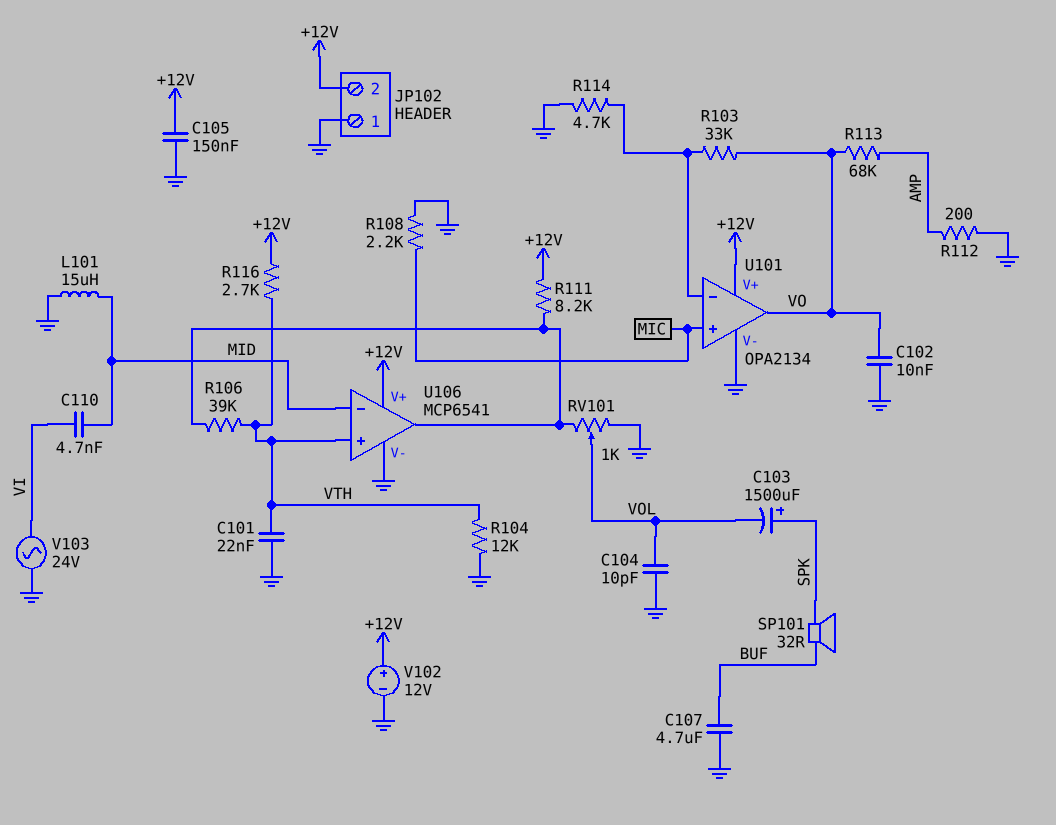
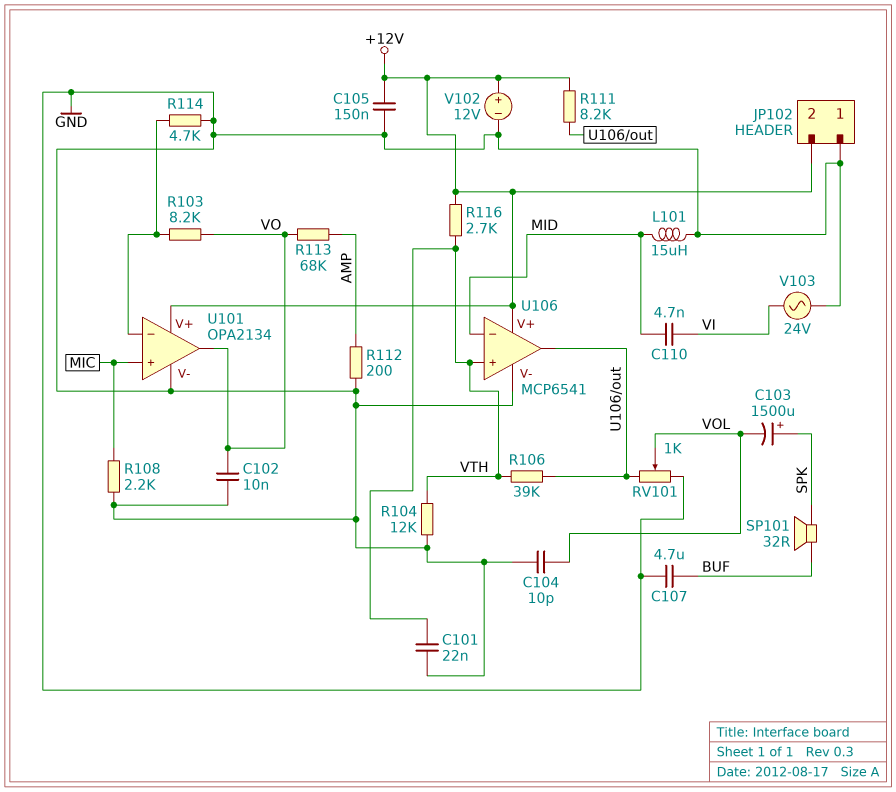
R103: 33k (U101/in-, VO) -> 8.2k (U101/in-, VO)

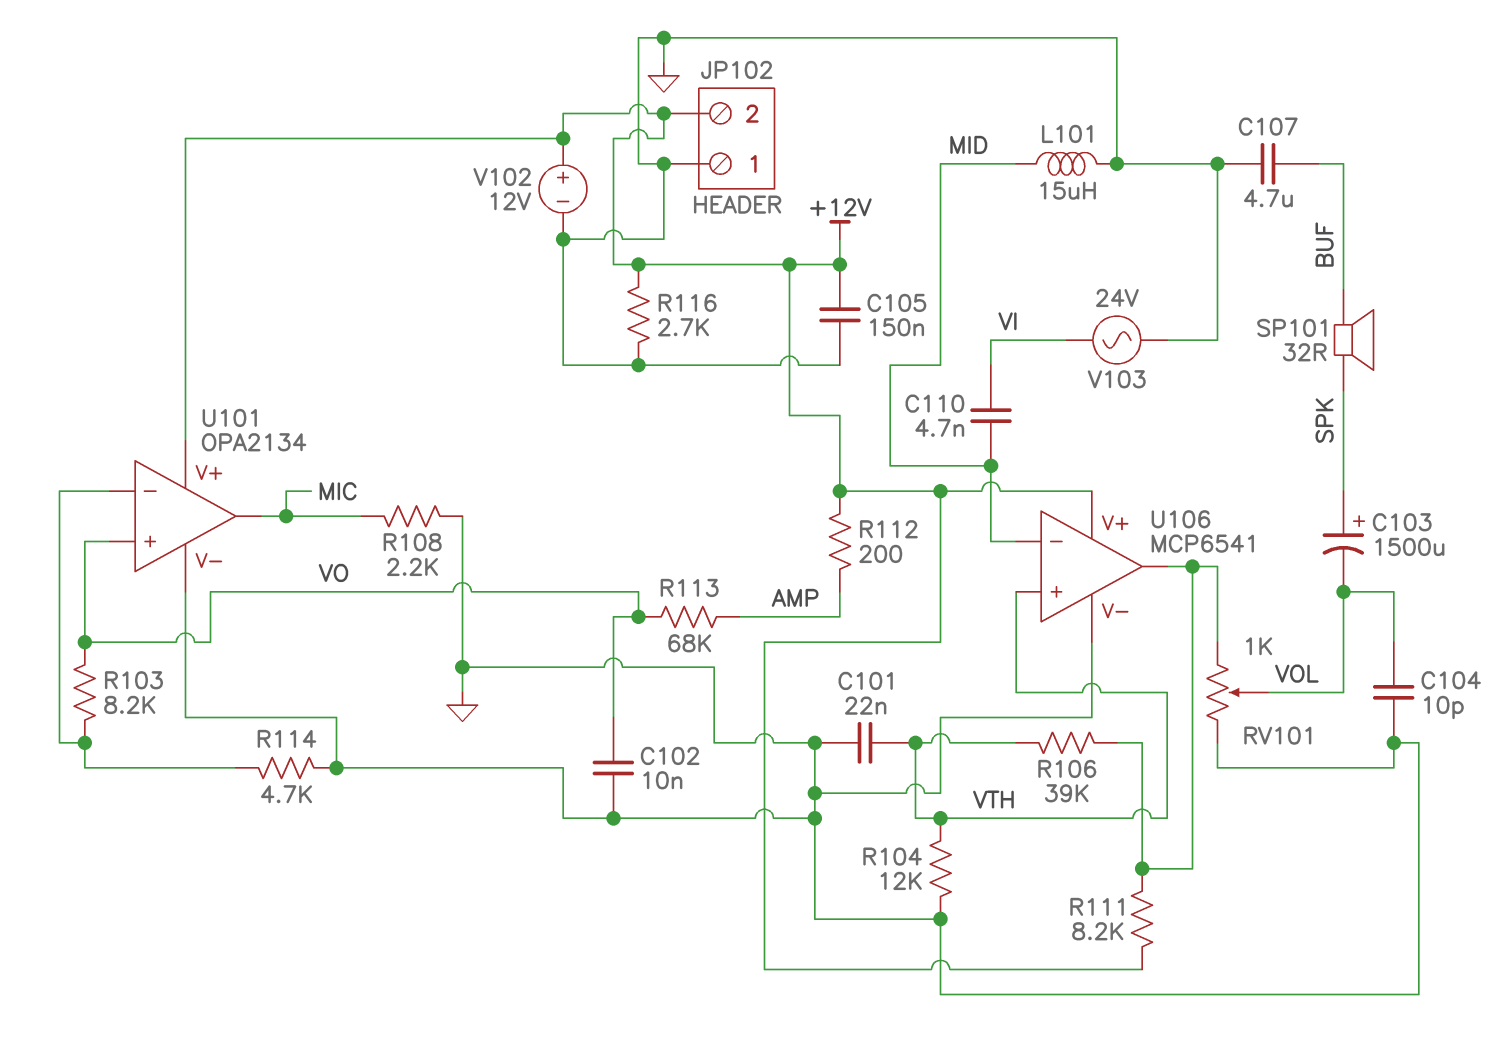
R112: 200 (AMP, GND) -> 200 (+12V, AMP)
R116: 2.7k (+12V, VTH) -> 2.7k (+12V, GND)
U101 pin in+: MIC -> VO
U101 pin out: VO -> MIC

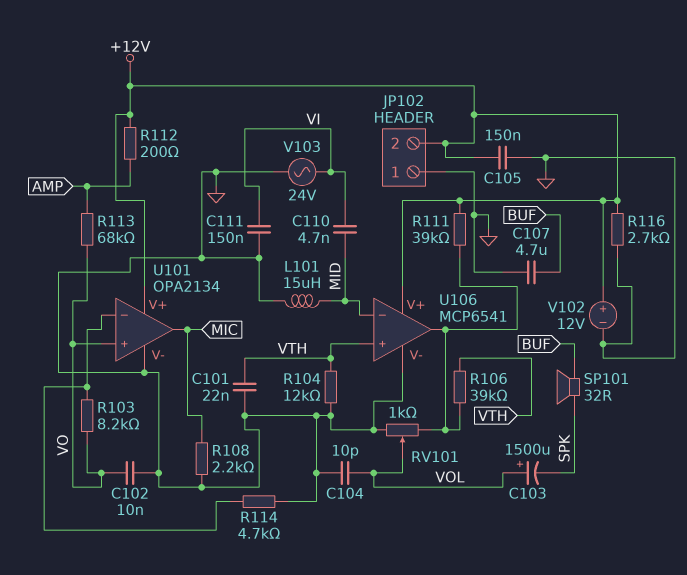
C103: 1500uF (plus SPK, minus VOL) -> 1500uF (plus VOL, minus SPK)
C111: none -> 150nF (GND, VI)
R111: 8.2k (+12V, U106/out) -> 39k (+12V, U106/out)

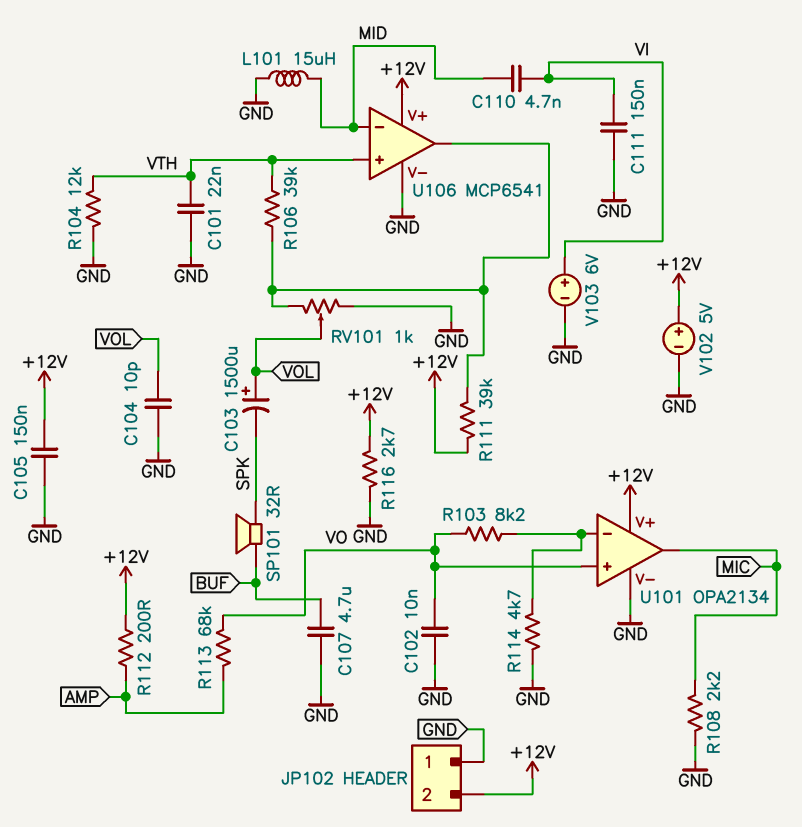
V102: 12V (plus +12V, minus GND) -> 5V (plus +12V, minus GND)
V103: AC 24V (GND, VI) -> 6V (plus VI, minus GND)

